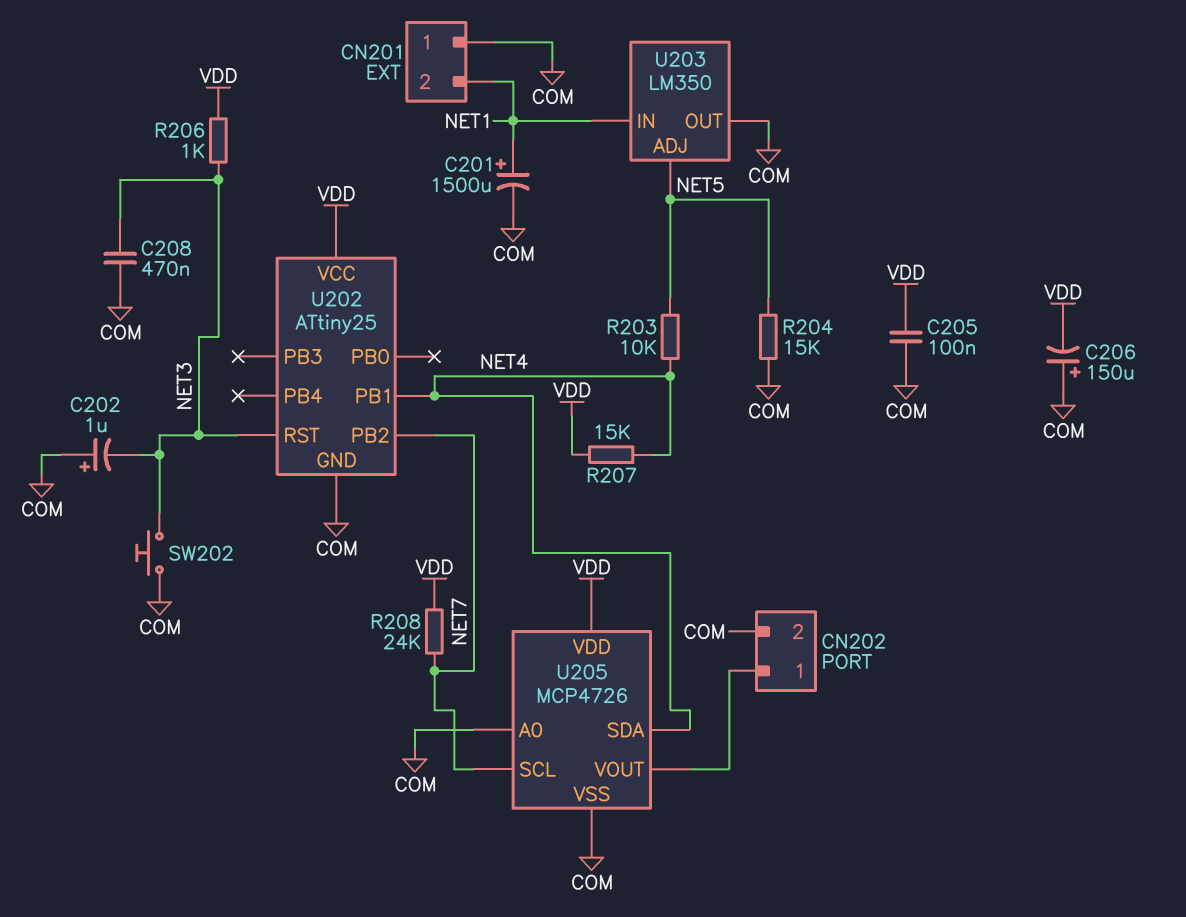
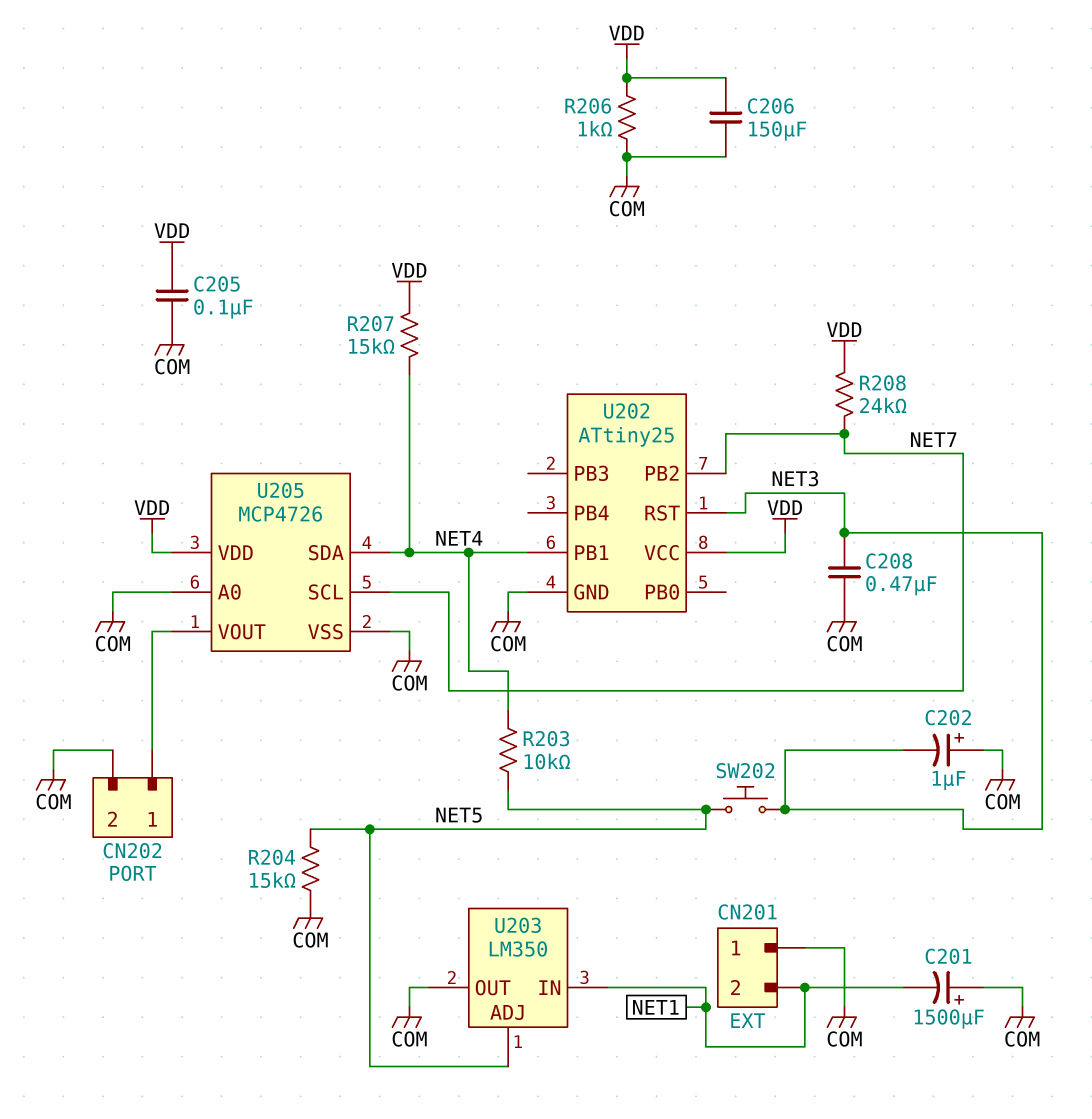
C201: 1500uF (plus NET1, minus COM) -> 1500uF (plus COM, minus NET1)
C206: 150uF (plus COM, minus VDD) -> 150uF (COM, VDD)
R206: 1k (NET3, VDD) -> 1k (COM, VDD)
SW202: button (COM, NET3) -> button (NET3, NET5)

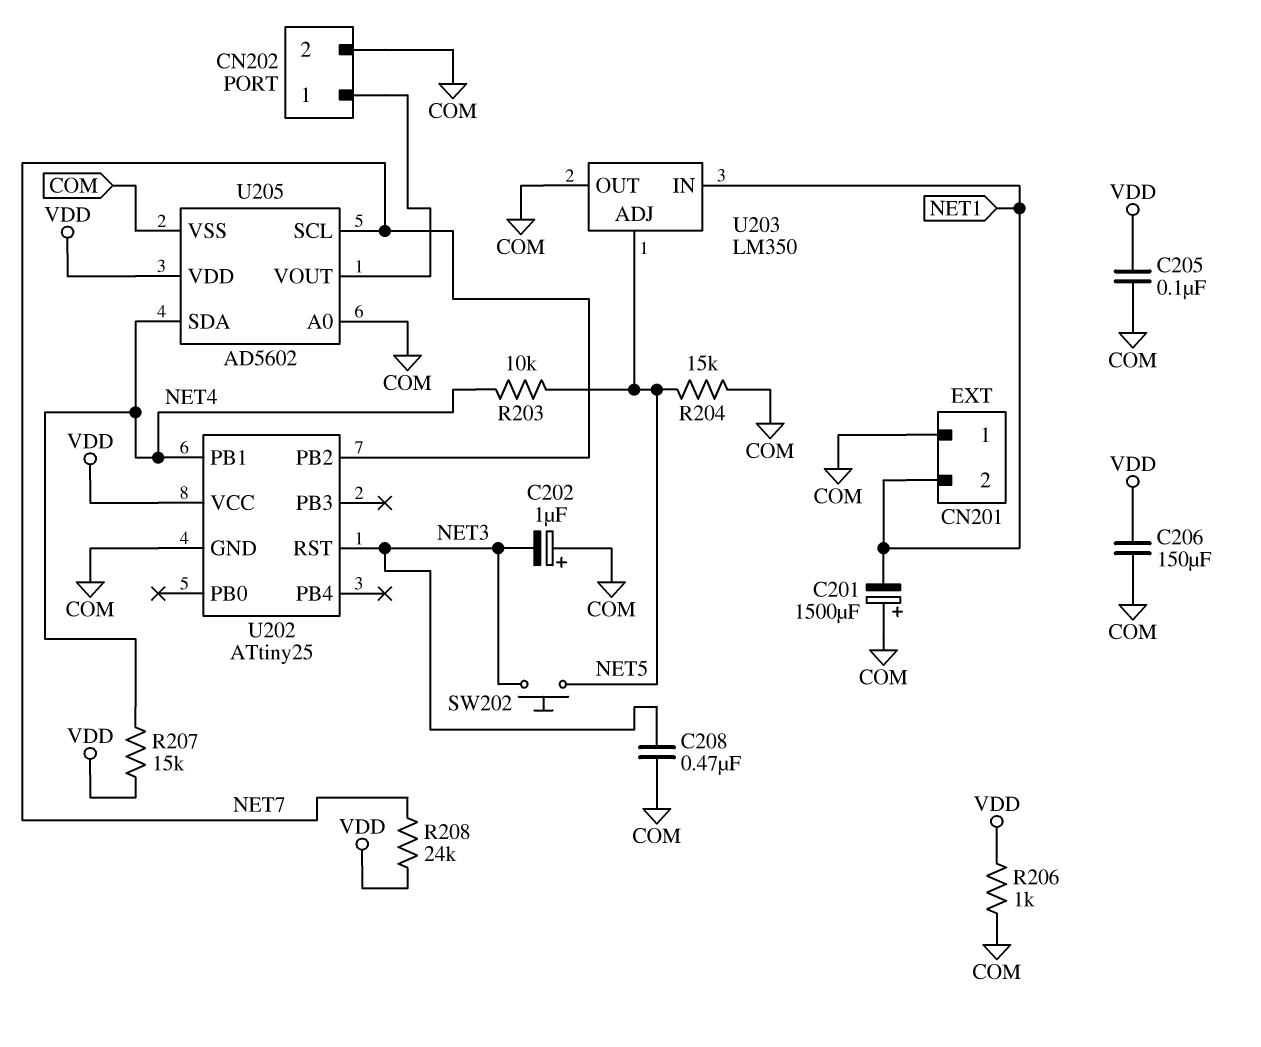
U205: MCP4726 -> AD5602

